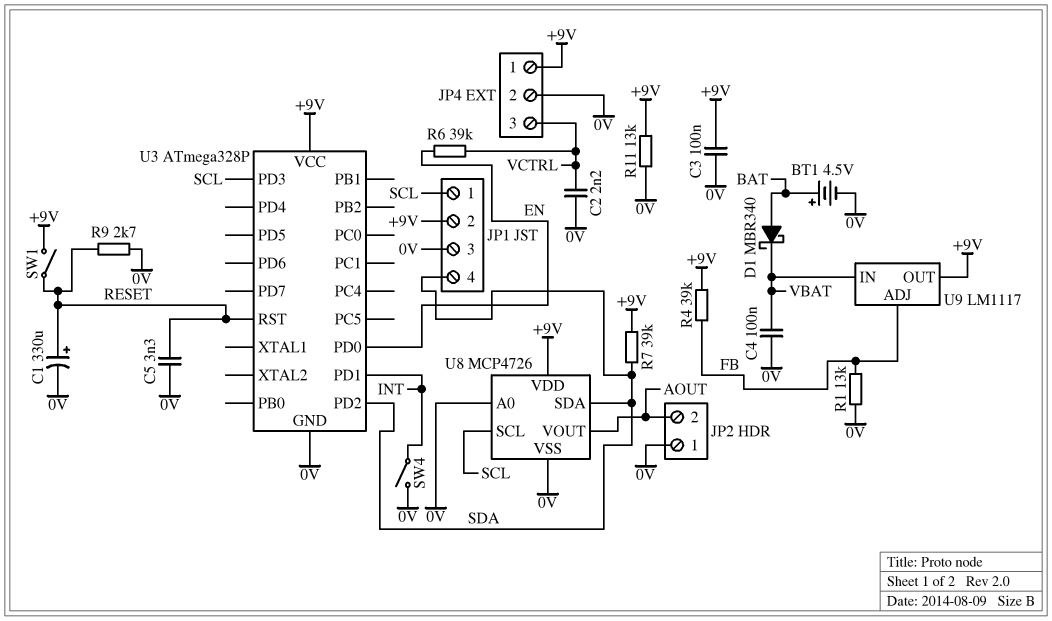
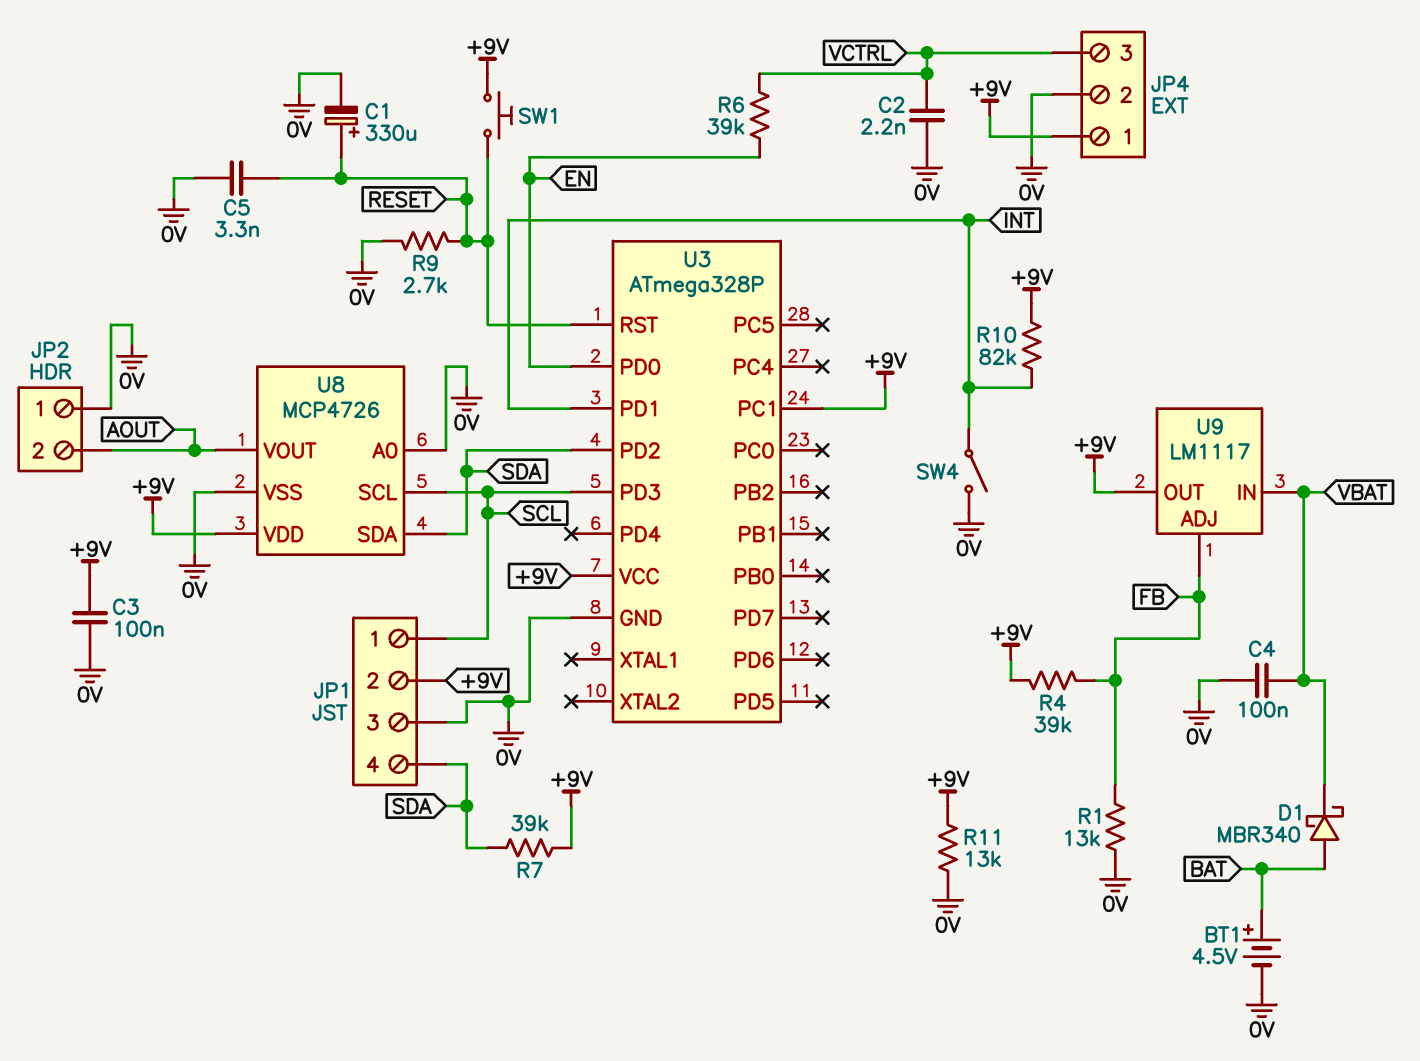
R10: none -> 82k (+9V, INT)
SW1: switch (+9V, RESET) -> button (+9V, RESET)
U3 pin PC1: none -> +9V

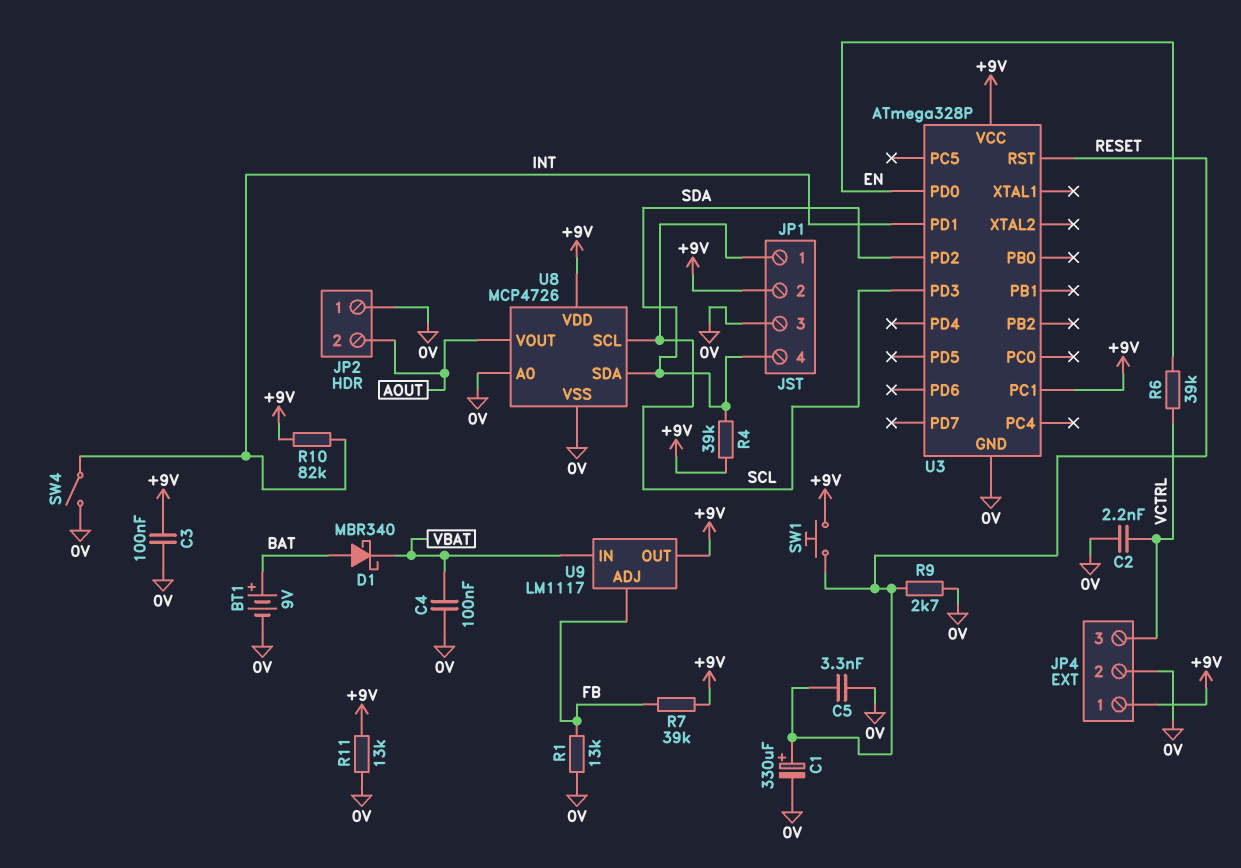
BT1: 4.5V (plus BAT, minus 0V) -> 9V (plus BAT, minus 0V)
R4: 39k (+9V, FB) -> 39k (+9V, SDA)
R7: 39k (+9V, SDA) -> 39k (+9V, FB)

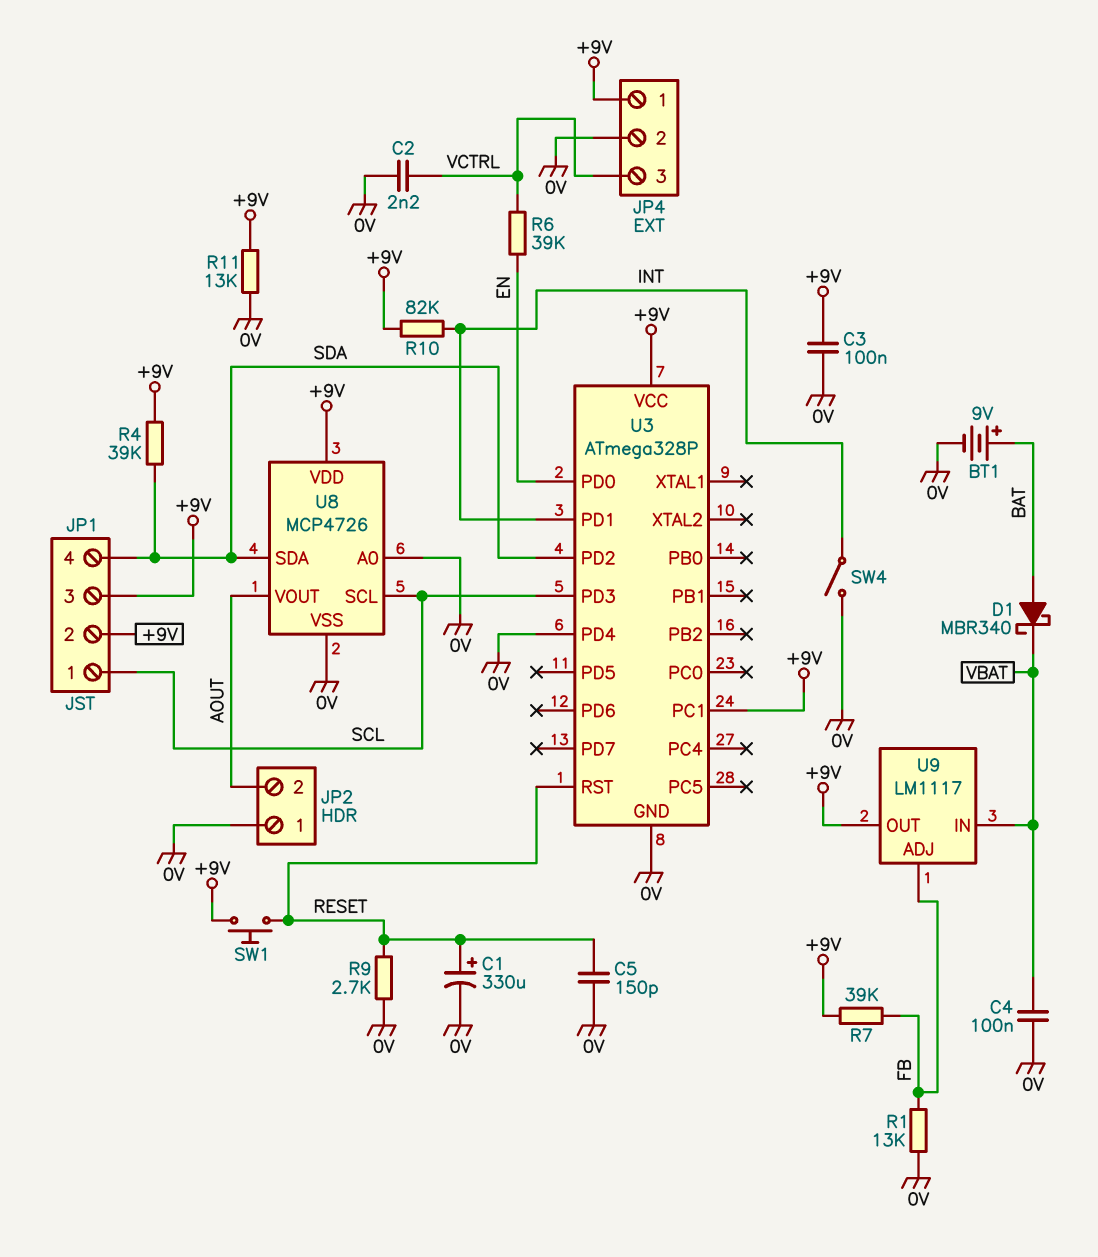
C5: 3.3nF (0V, RESET) -> 150pF (0V, RESET)
JP1 pin 3: 0V -> +9V
U3 pin PD4: none -> 0V

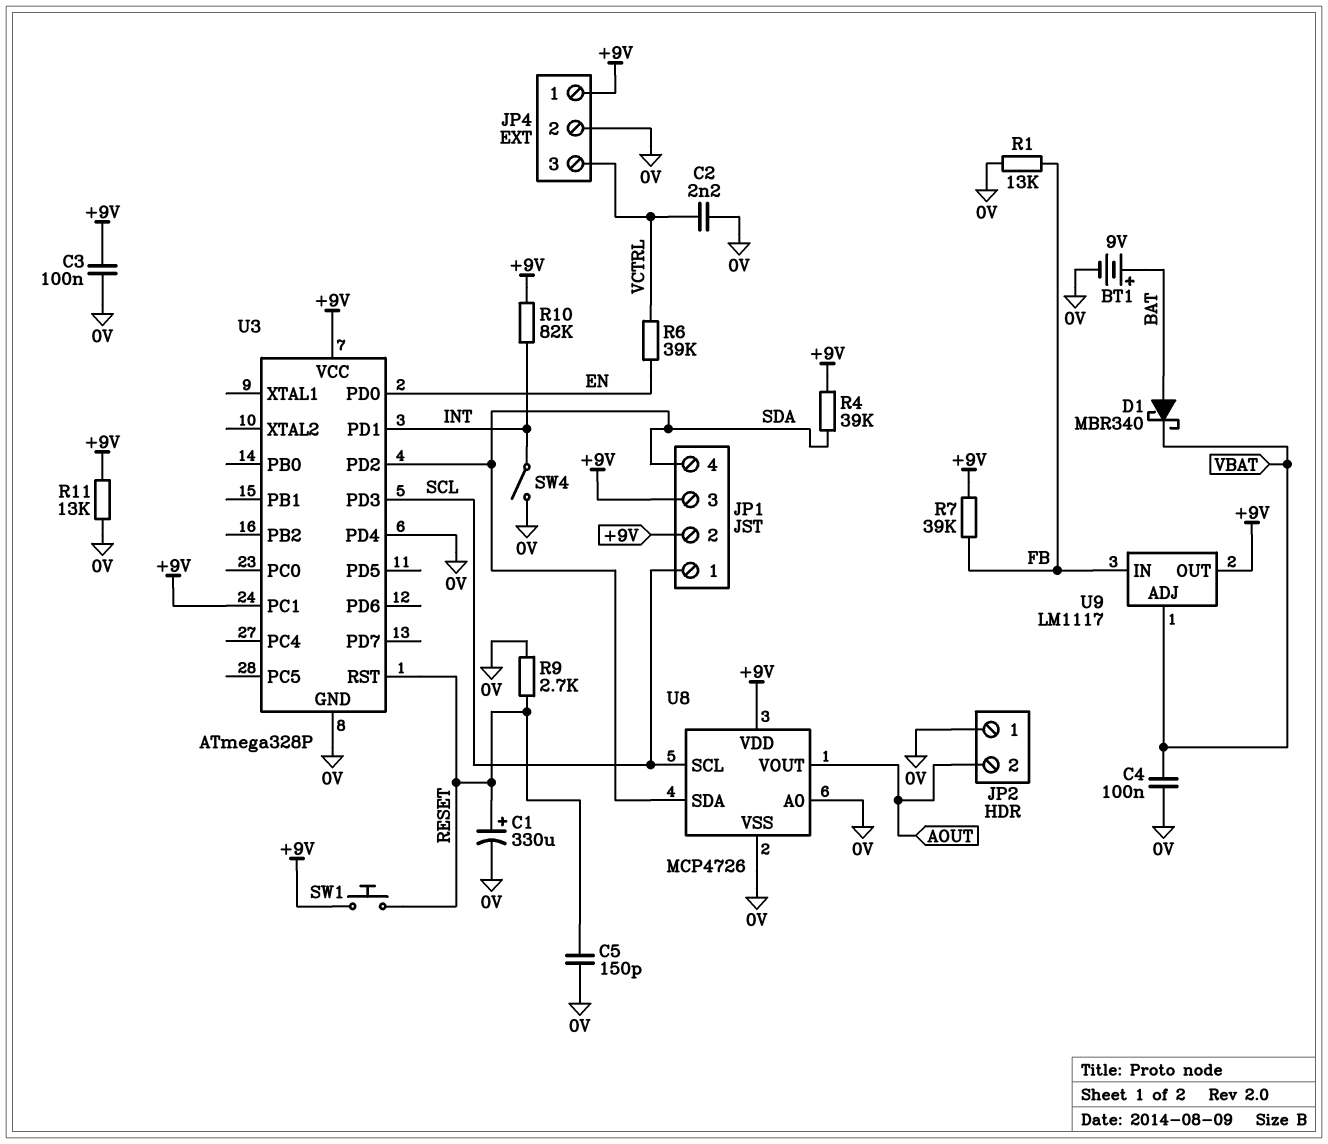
U9 pin ADJ: FB -> VBAT
U9 pin IN: VBAT -> FB

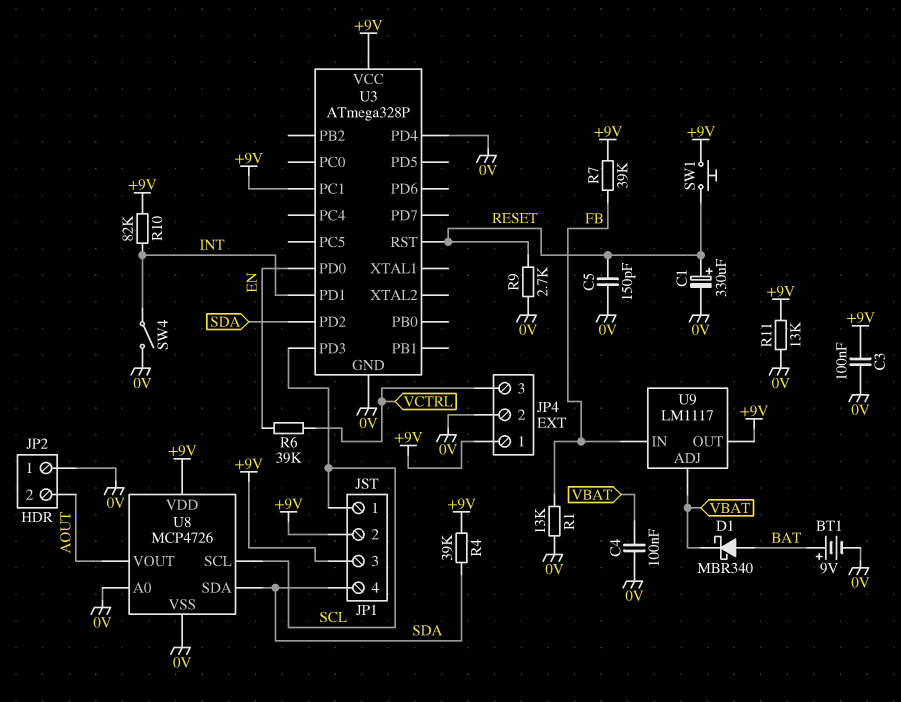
C2: 2.2nF (0V, VCTRL) -> none

